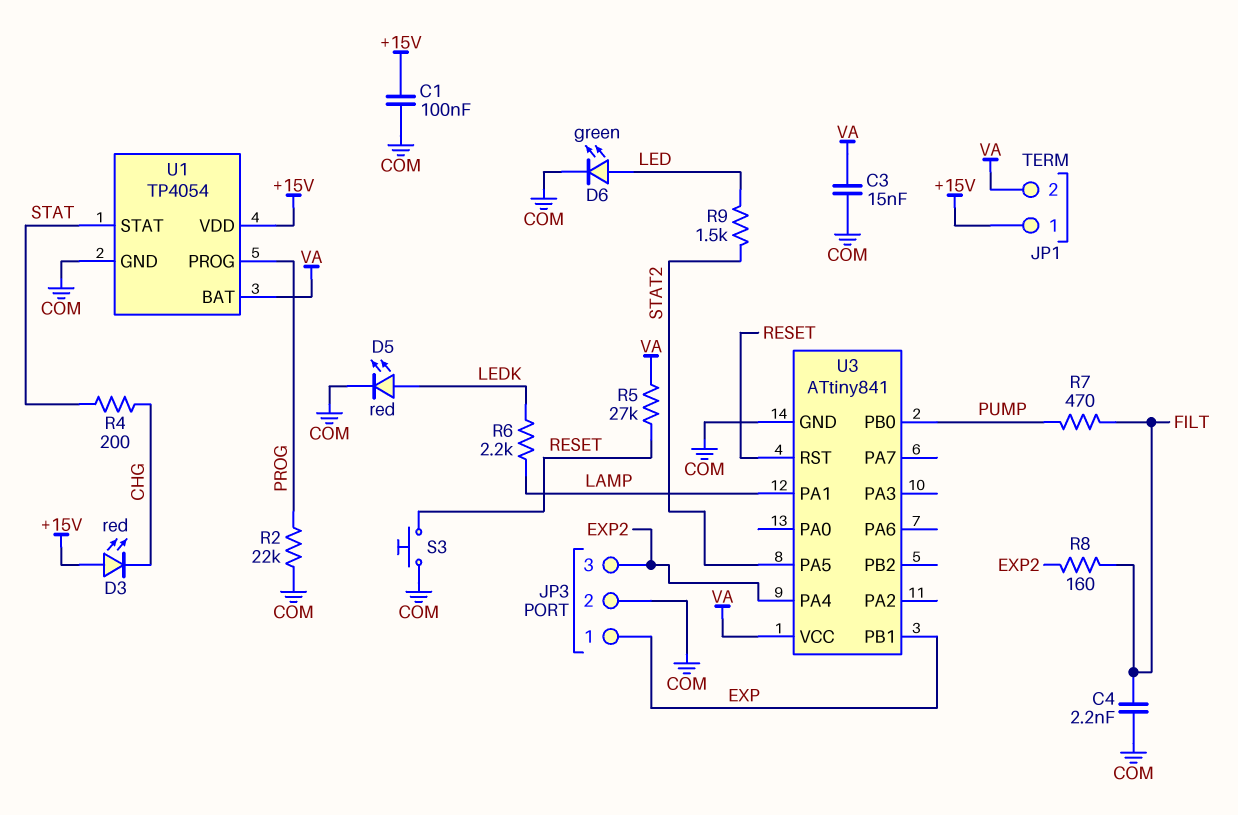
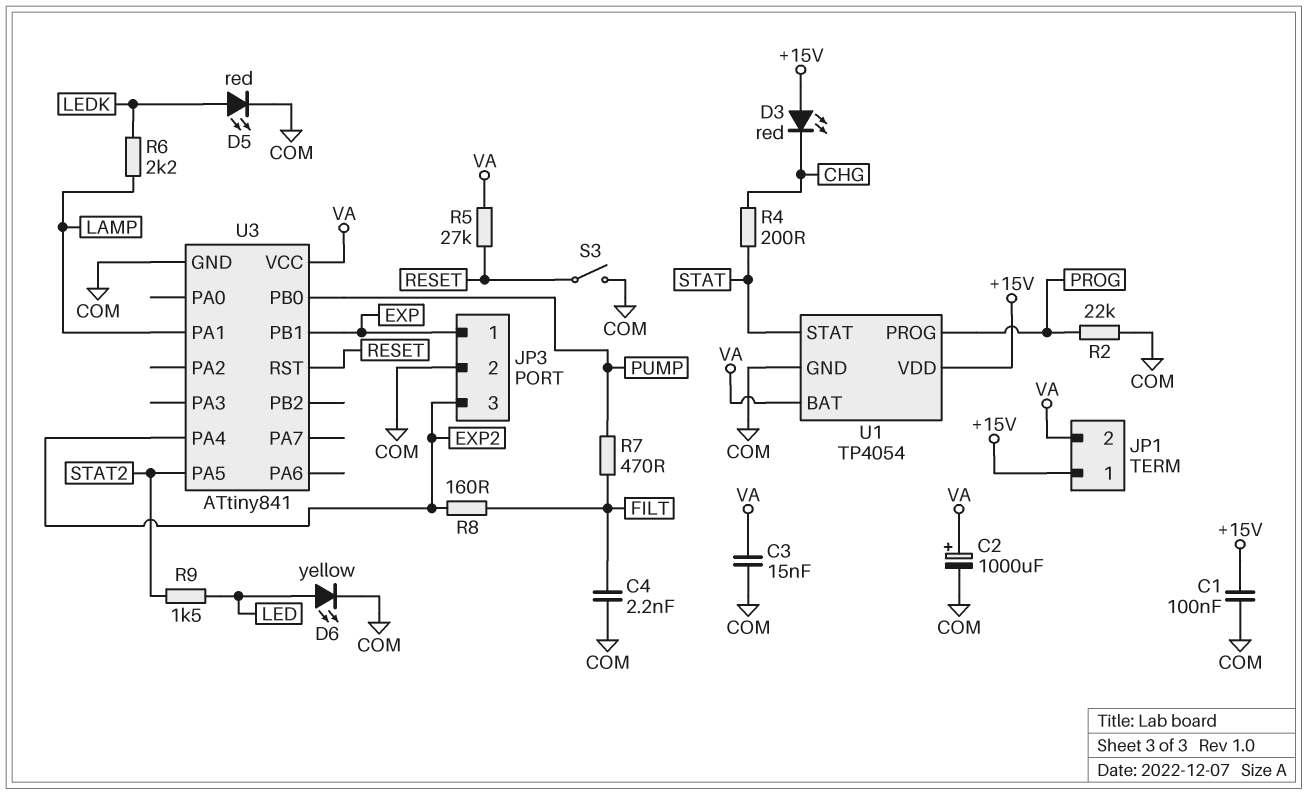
C2: none -> 1000uF (plus VA, minus COM)
D6: LED green (A LED, K COM) -> LED yellow (A LED, K COM)
S3: button (COM, RESET) -> switch (COM, RESET)

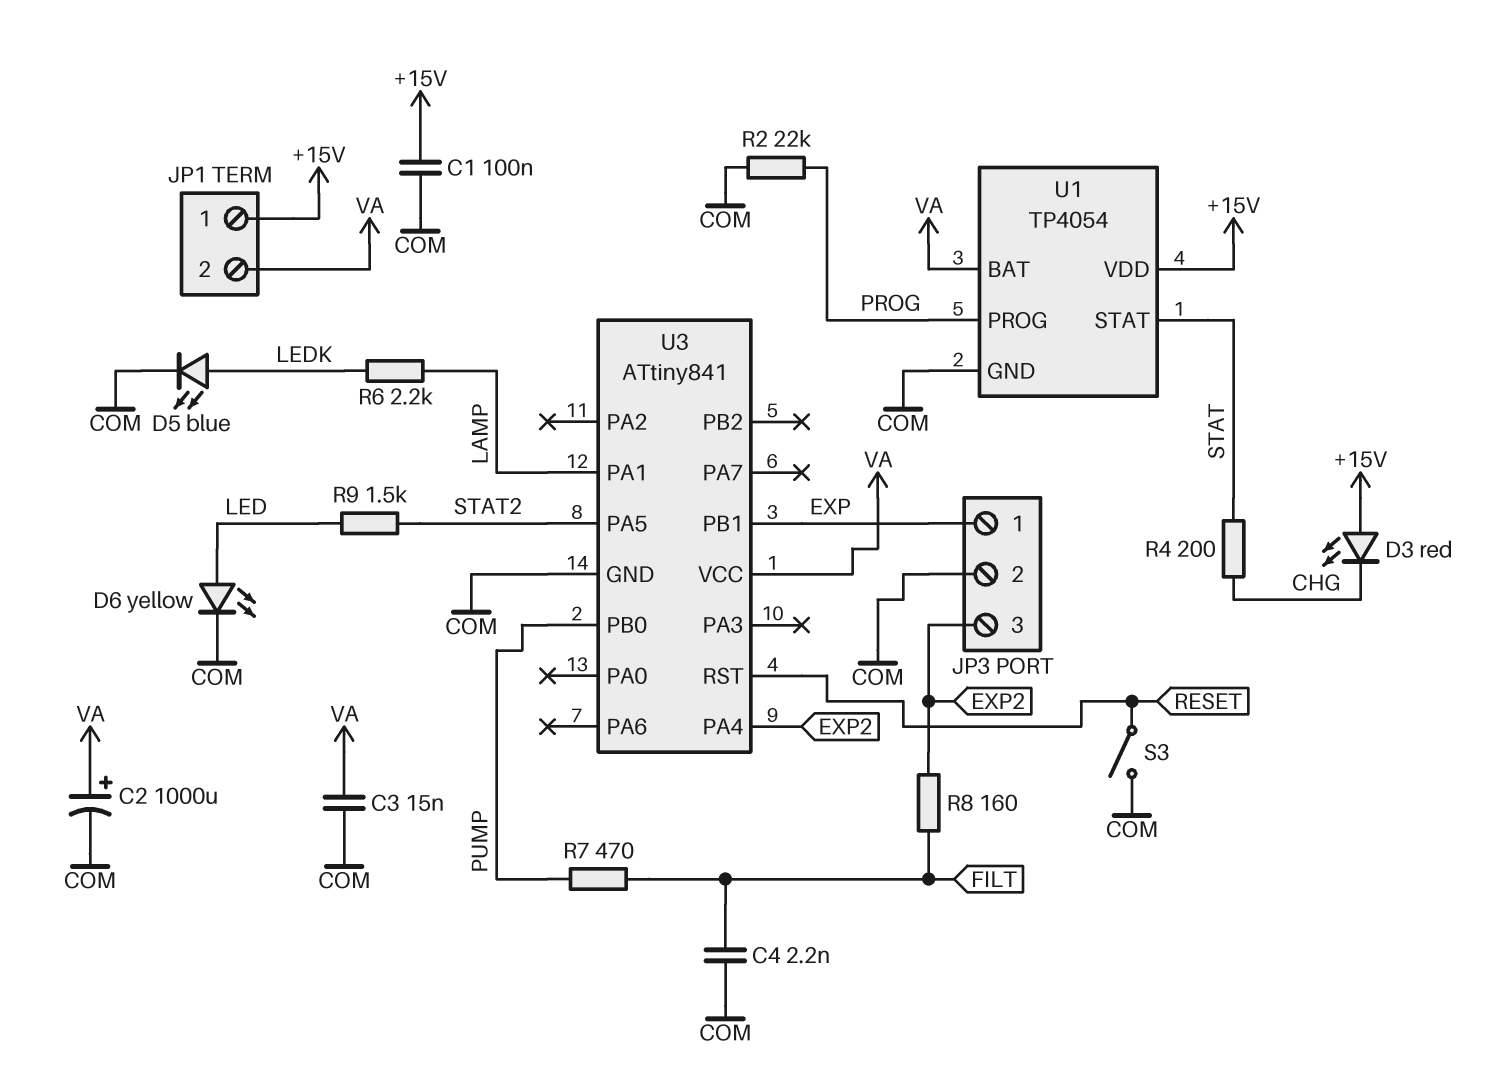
D5: LED red (A LEDK, K COM) -> LED blue (A LEDK, K COM)
R5: 27k (RESET, VA) -> none

